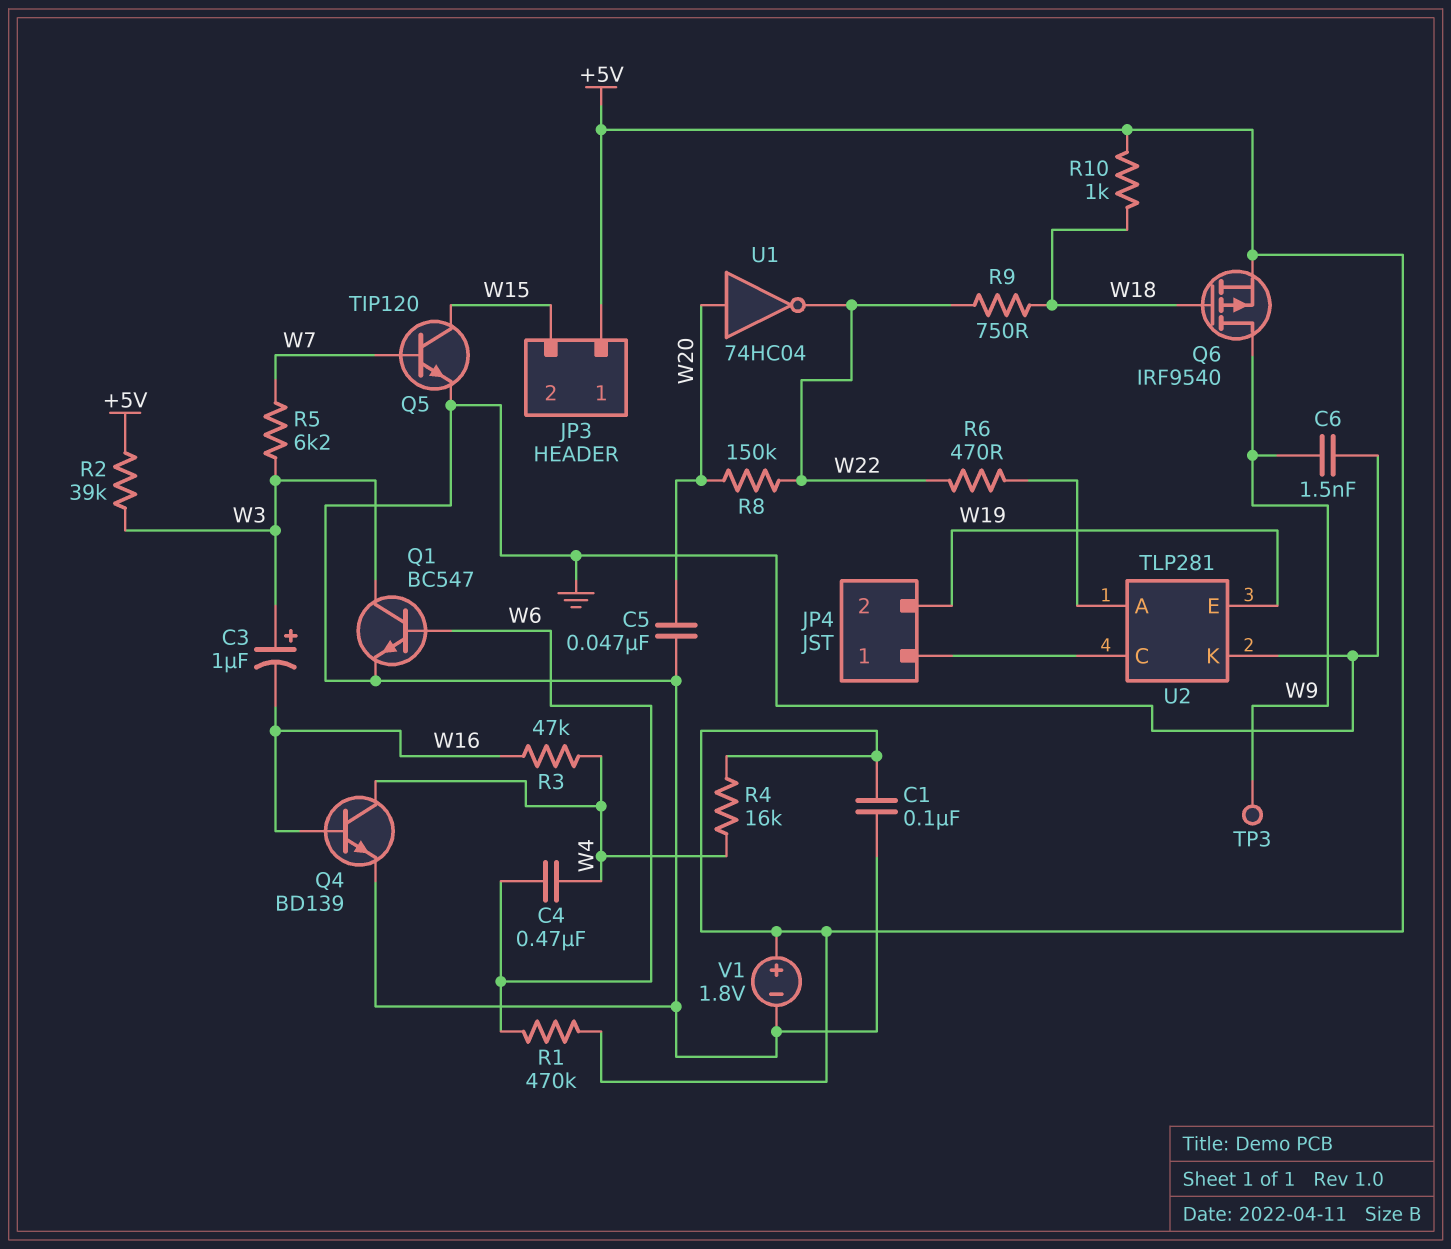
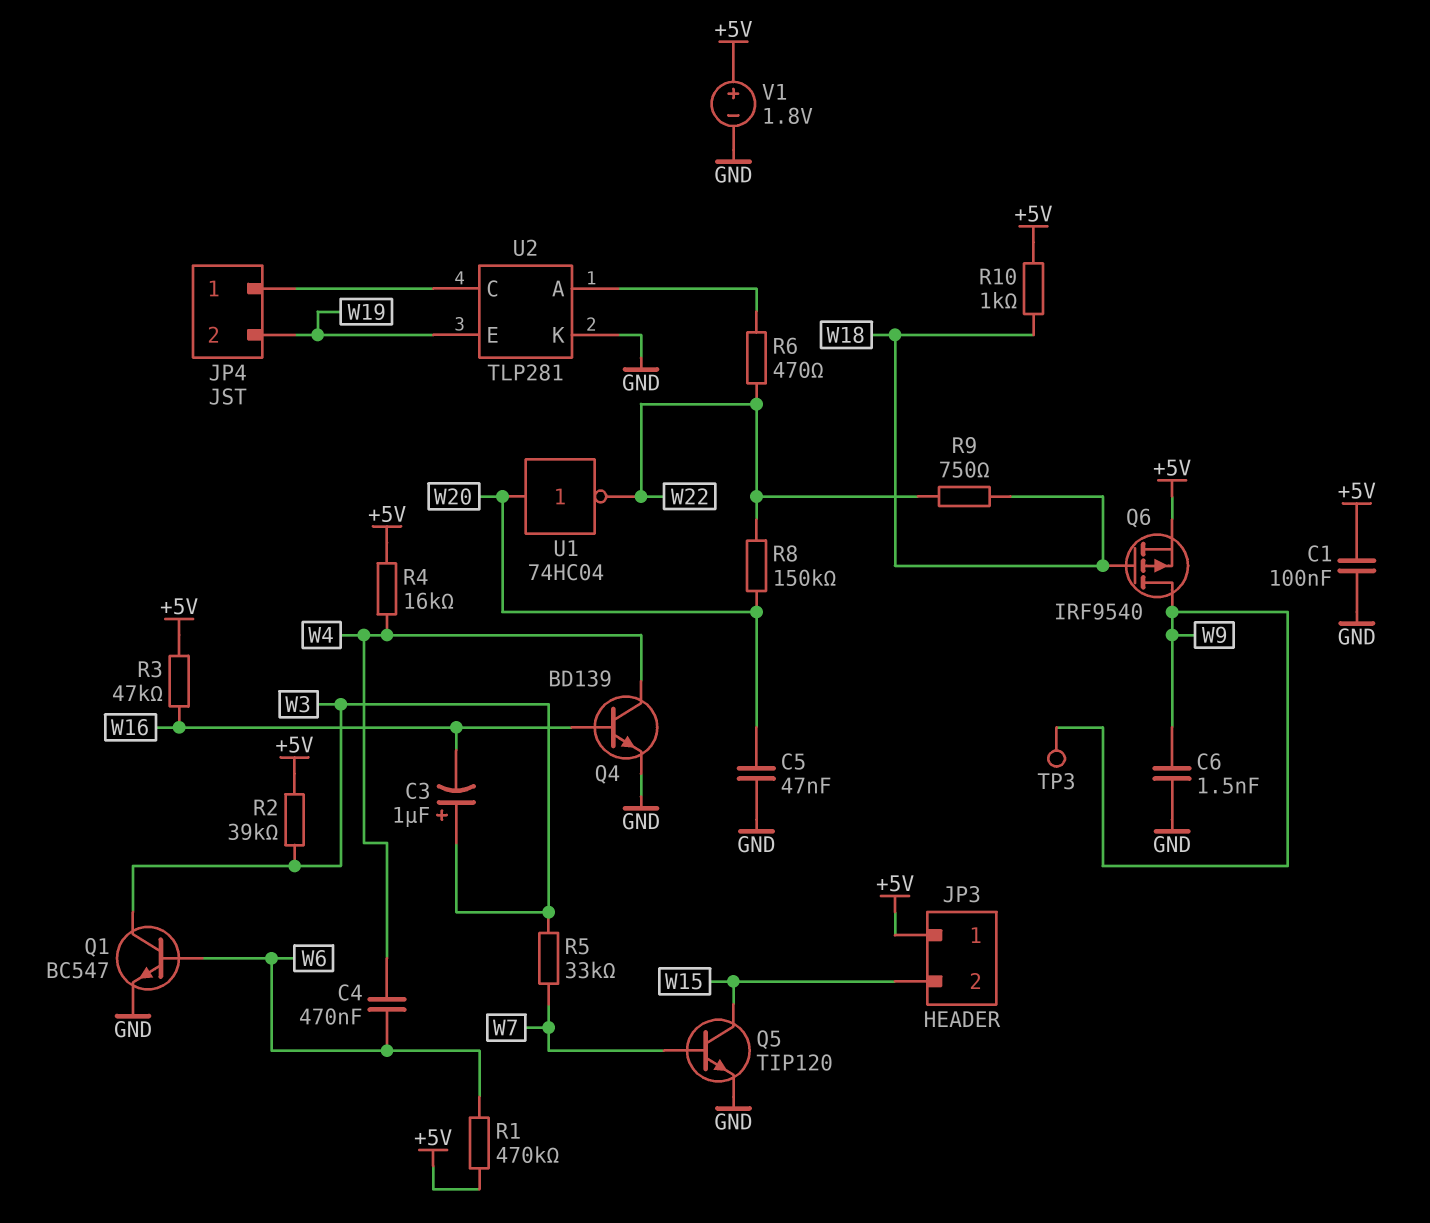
R3: 47k (W4, W16) -> 47k (+5V, W16)
R5: 6.2k (W3, W7) -> 33k (W3, W7)

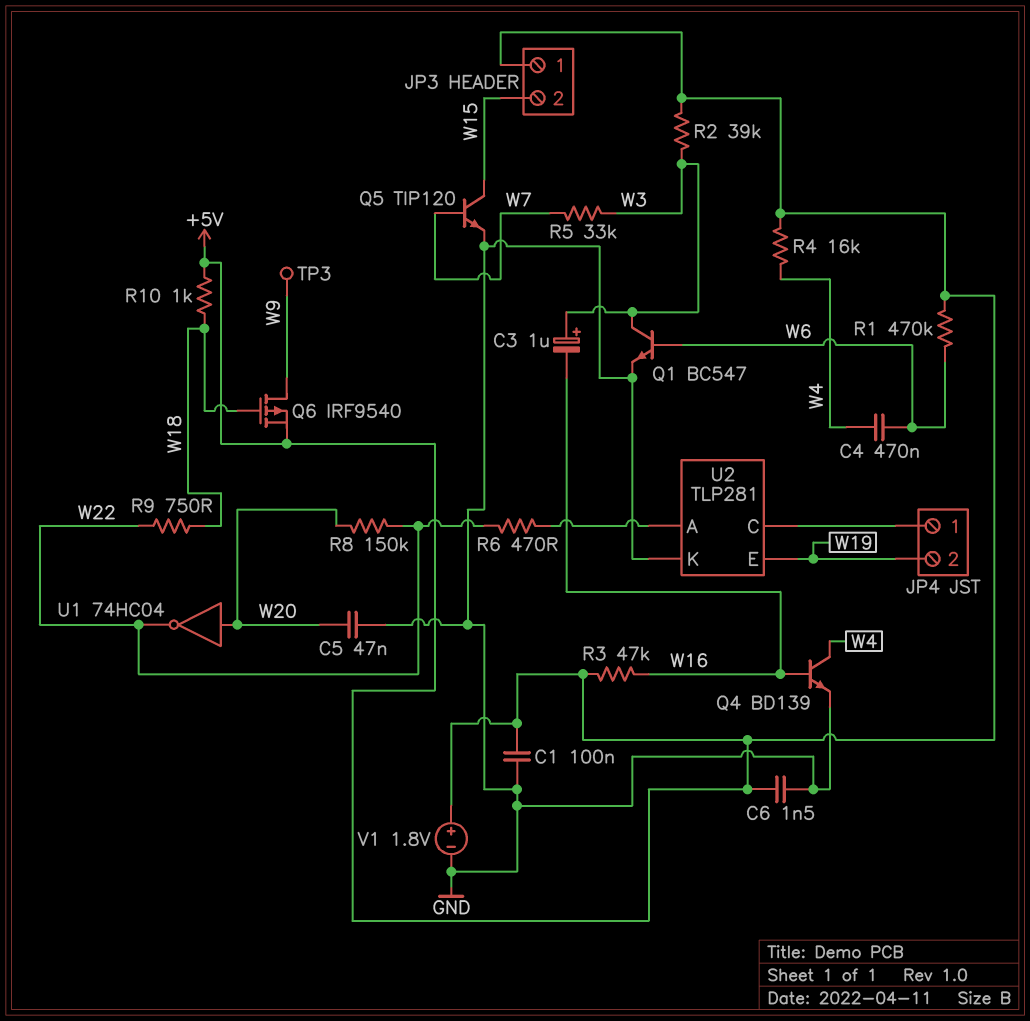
C6: 1.5nF (GND, W9) -> 1.5nF (+5V, GND)

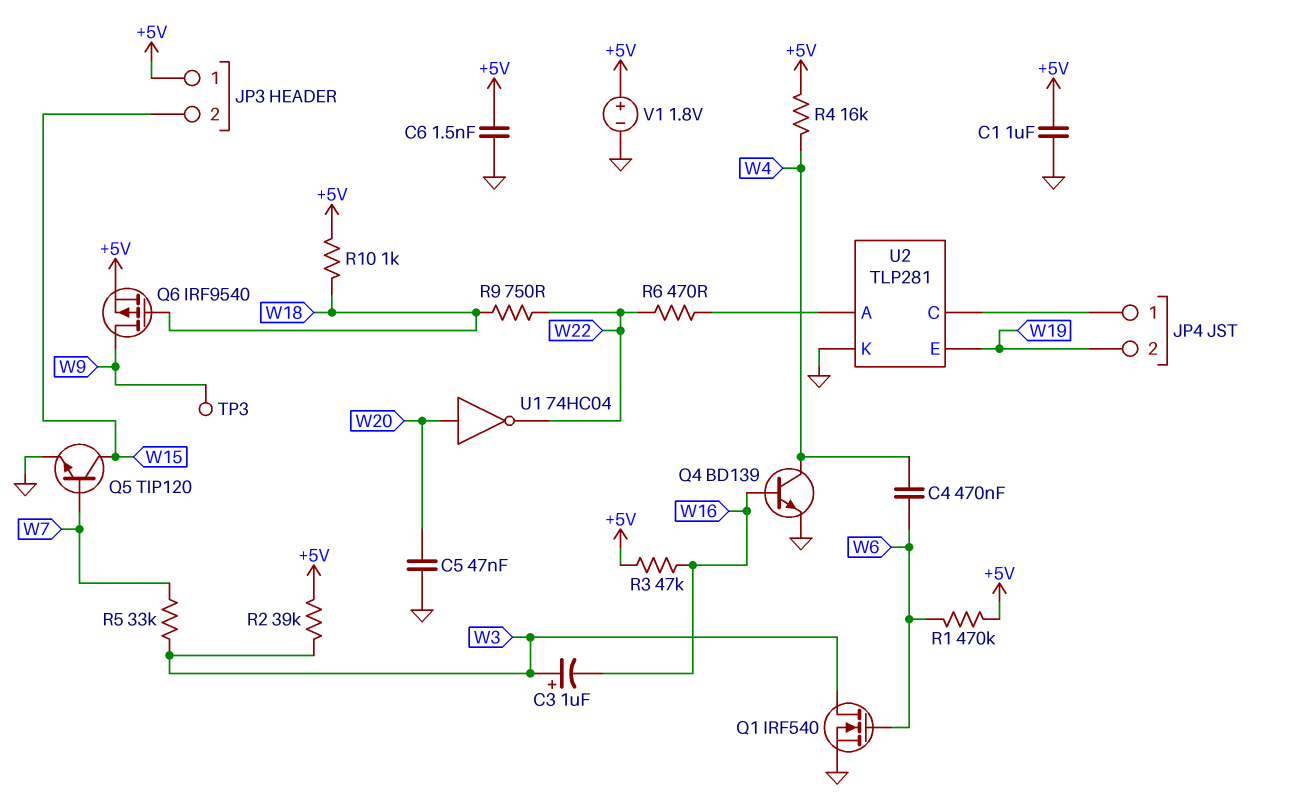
C1: 100nF (+5V, GND) -> 1uF (+5V, GND)
Q1: NPN BC547 (B W6, C W3, E GND) -> NMOS IRF540 (G W6, D W3, S GND)
R8: 150k (W20, W22) -> none

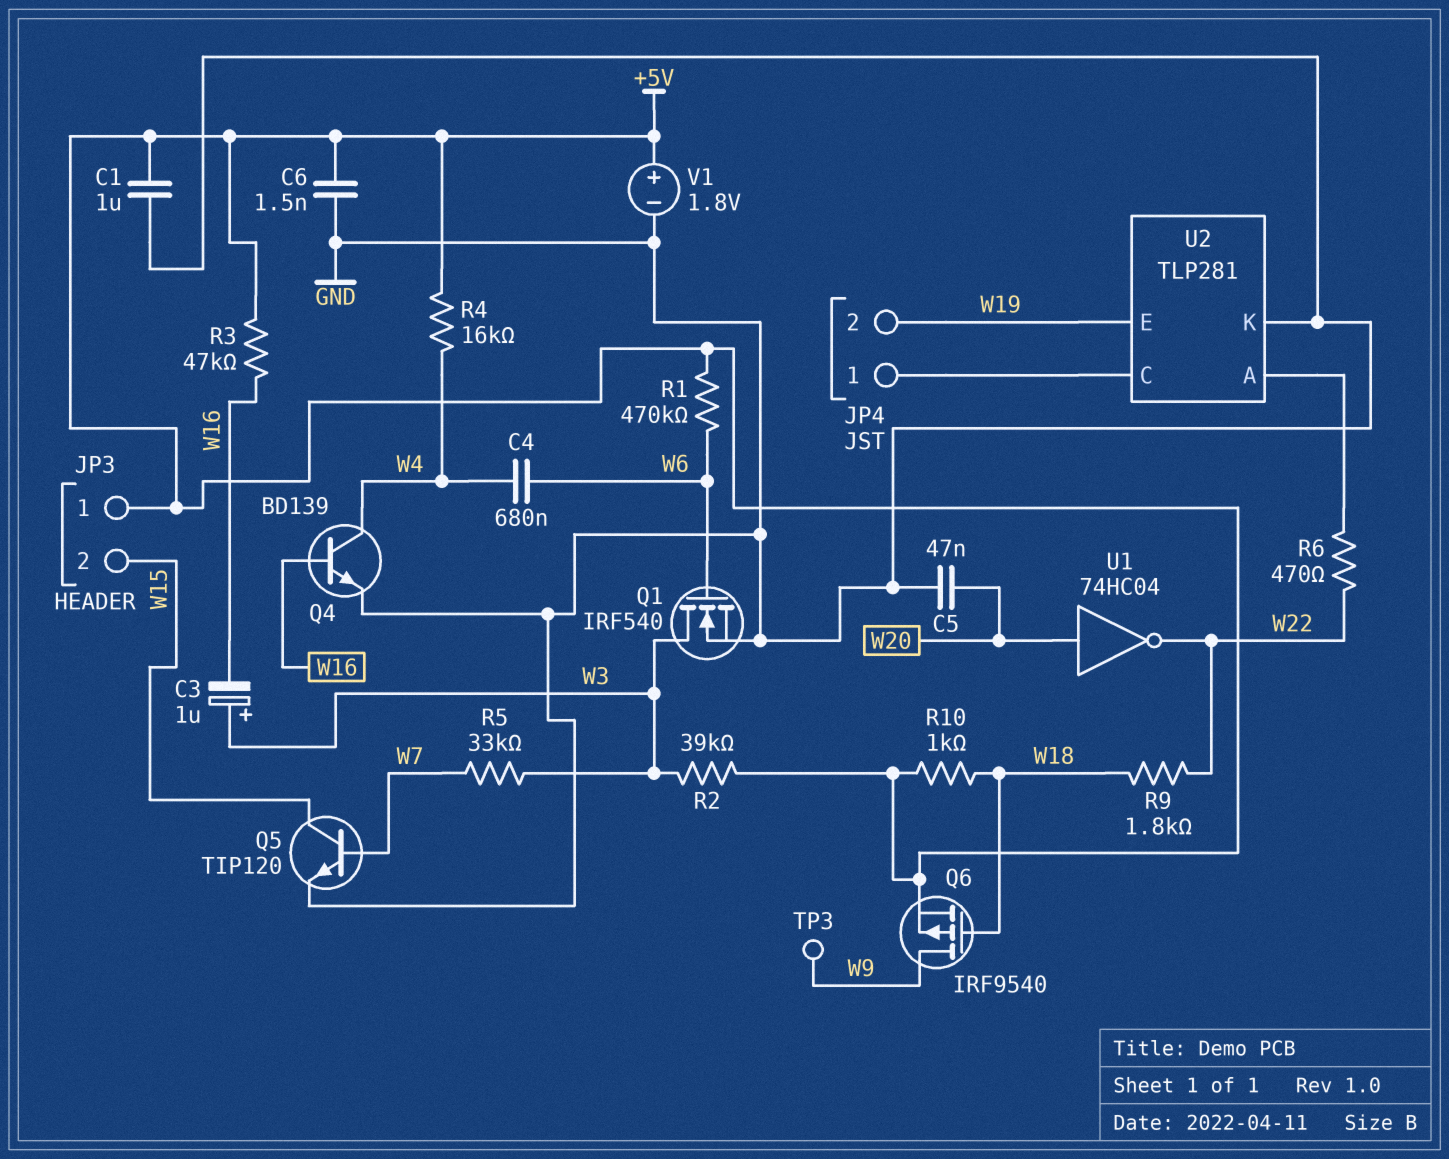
C4: 470nF (W4, W6) -> 680nF (W4, W6)
R9: 750 (W18, W22) -> 1.8k (W18, W22)

